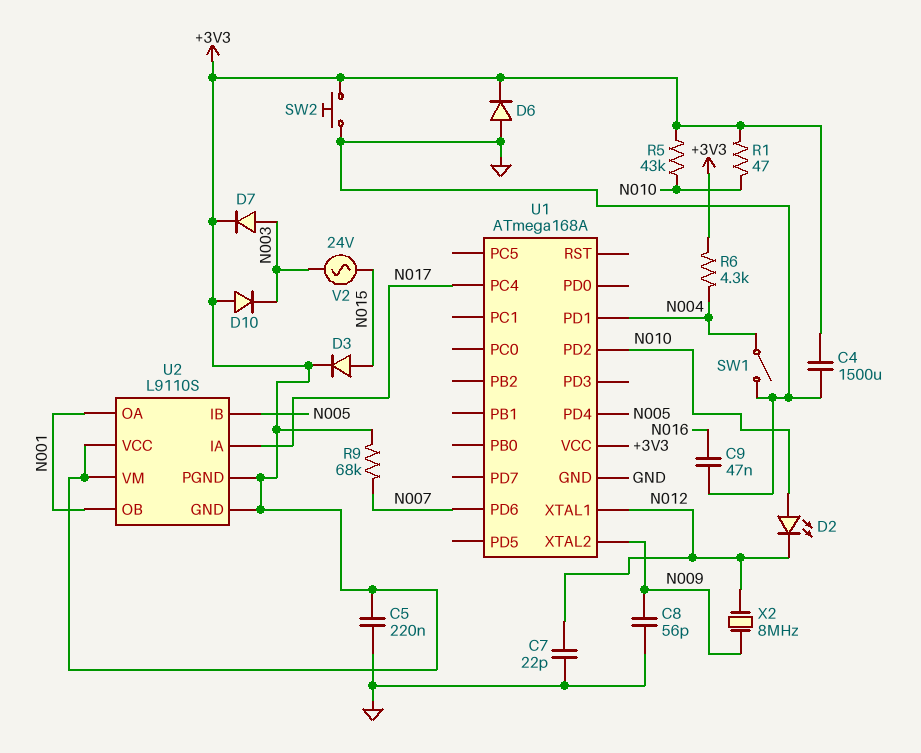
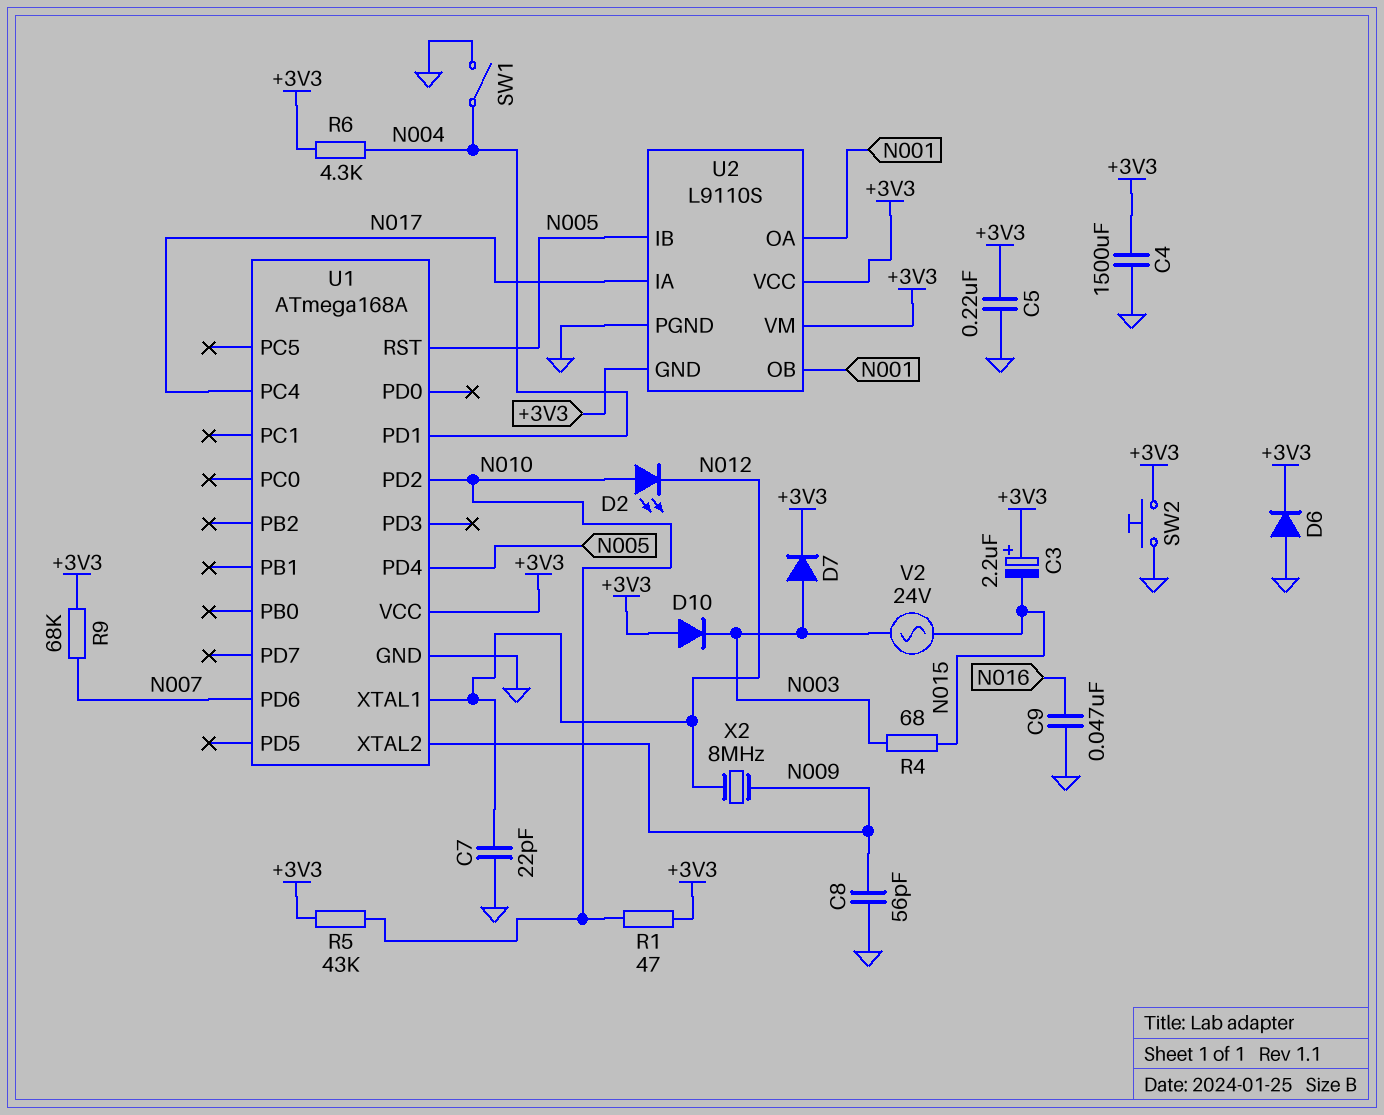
C3: none -> 2.2uF (plus +3V3, minus N015)
D3: diode (A N015, K +3V3) -> none
R4: none -> 68 (N003, N015)
U1 pin RST: none -> N005
U2 pin PGND: +3V3 -> GND

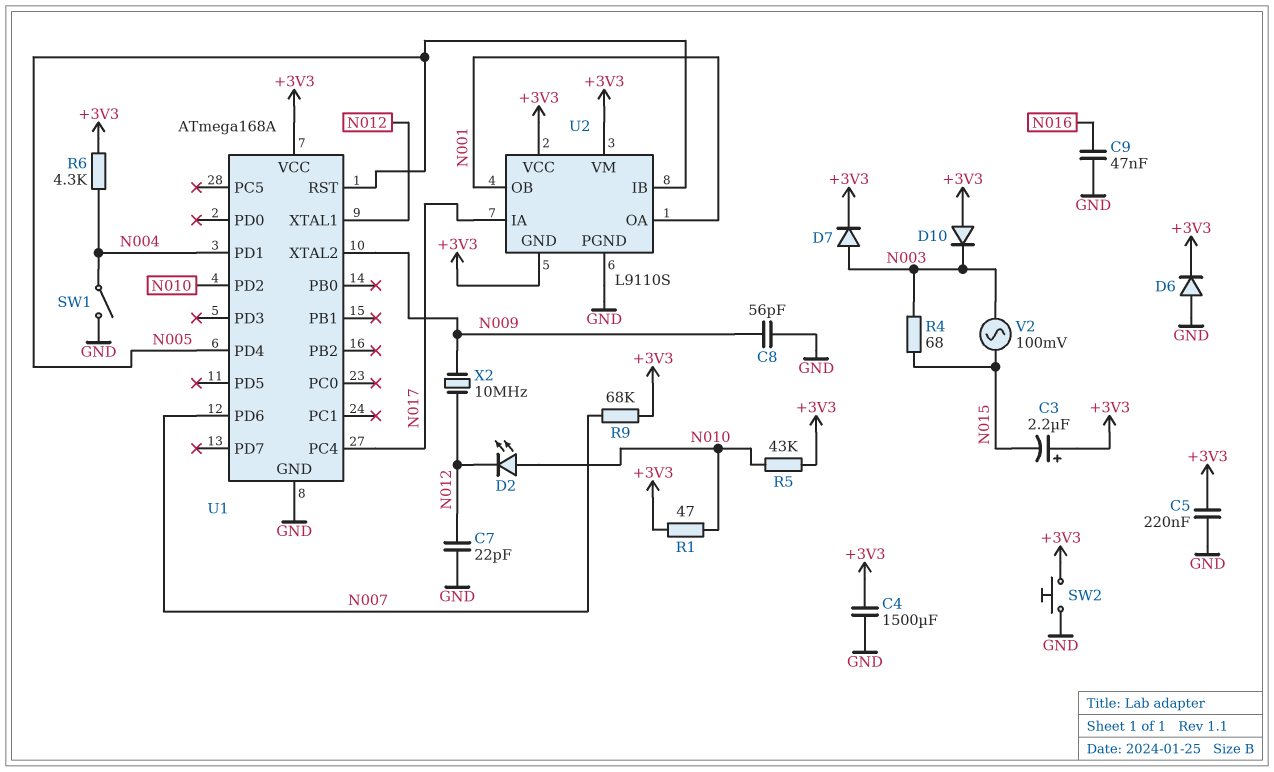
V2: AC 24V (N003, N015) -> AC 100mV (N003, N015)
X2: 8MHz (N009, N012) -> 10MHz (N009, N012)

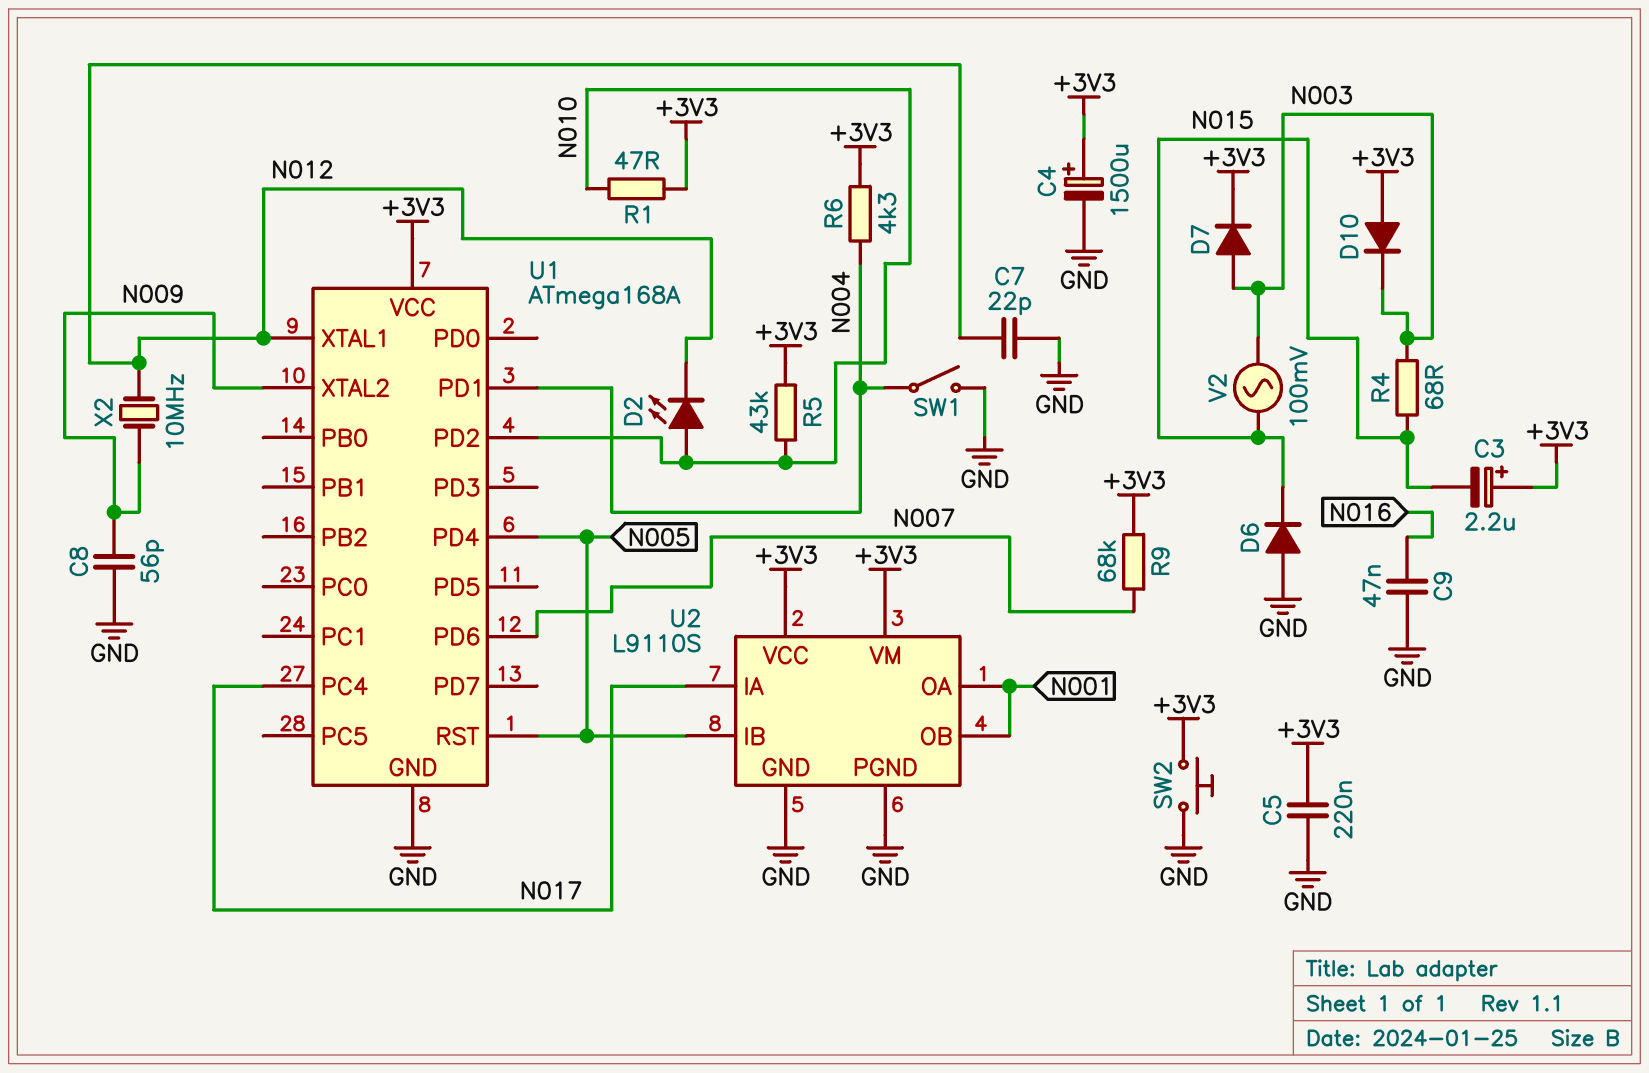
C4: 1500uF (+3V3, GND) -> 1500uF (plus +3V3, minus GND)
D6: diode (A GND, K +3V3) -> diode (A GND, K N015)
U2 pin GND: +3V3 -> GND

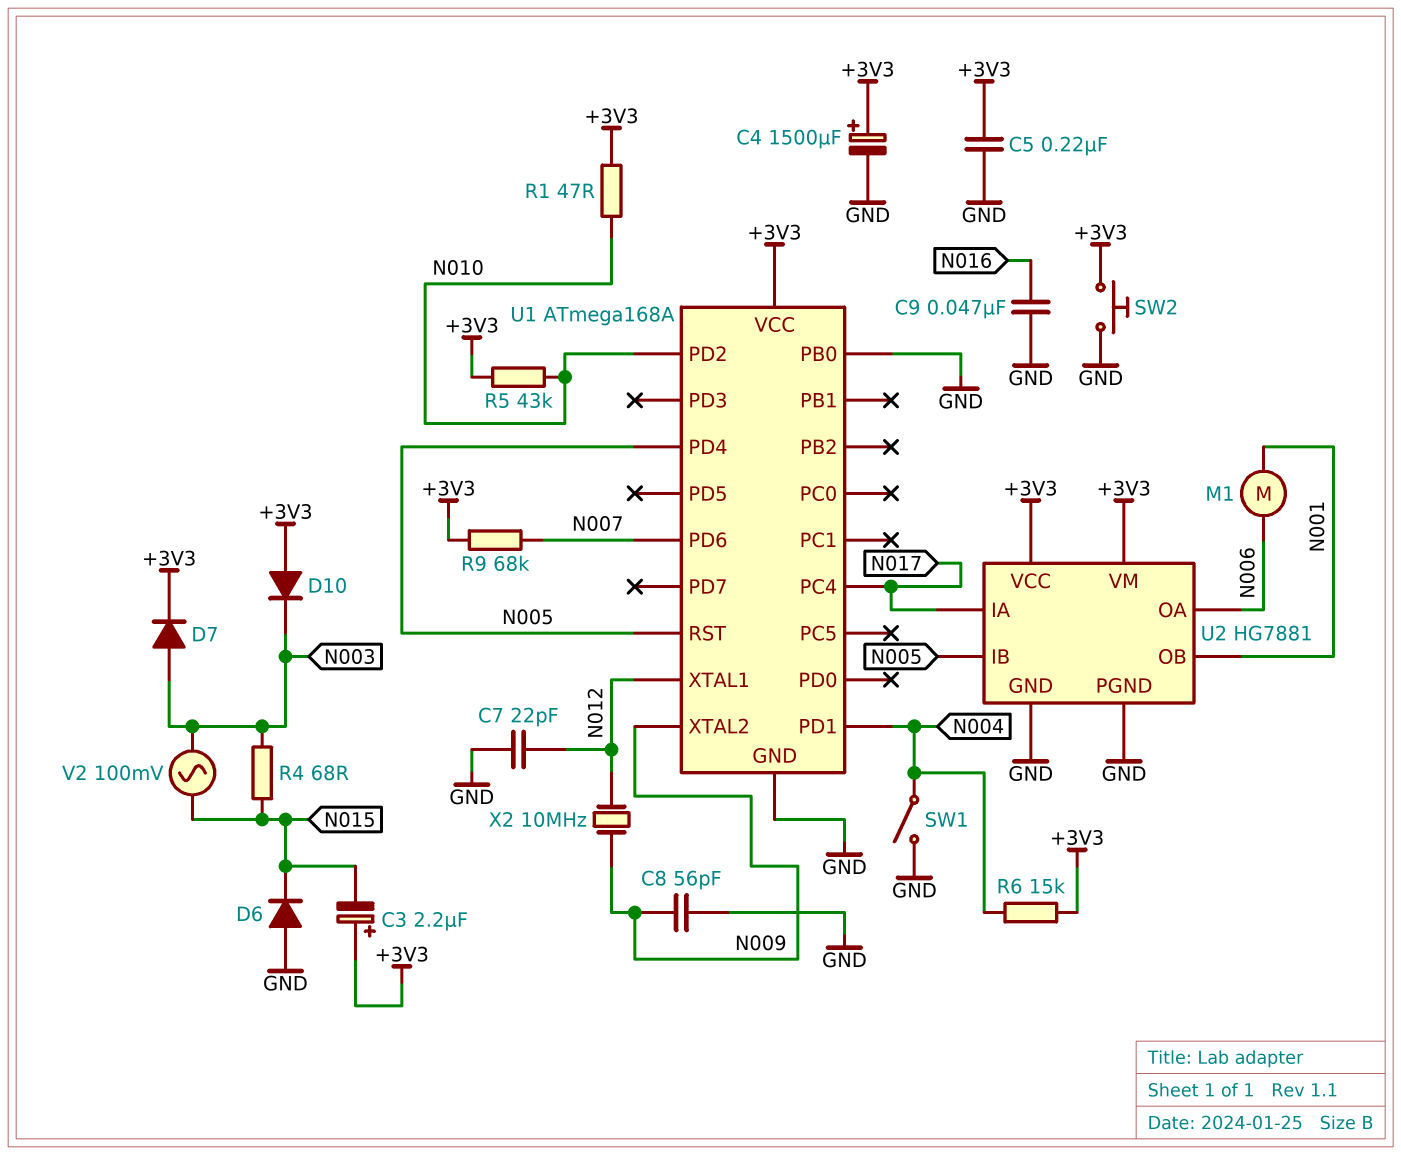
D2: LED (A N010, K N012) -> none
M1: none -> motor (N001, N006)
R6: 4.3k (+3V3, N004) -> 15k (+3V3, N004)
U1 pin PB0: none -> GND
U2: L9110S -> HG7881
U2 pin OA: N001 -> N006

